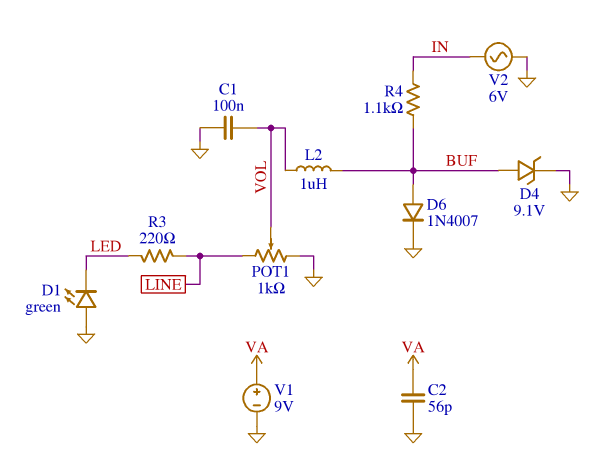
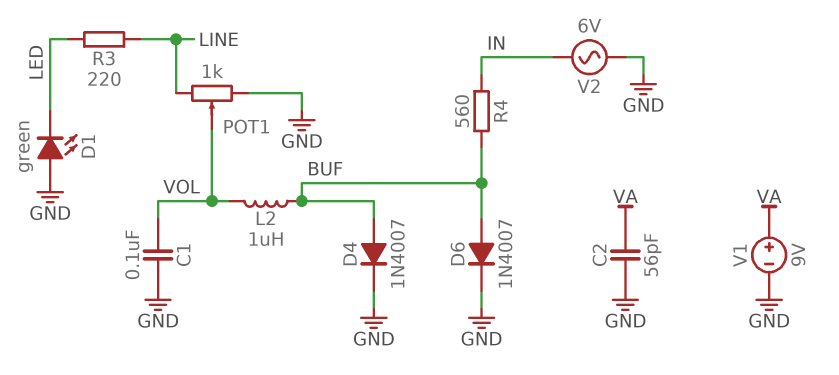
D4: zener 9.1V (A BUF, K GND) -> diode 1N4007 (A BUF, K GND)
R4: 1.1k (BUF, IN) -> 560 (BUF, IN)

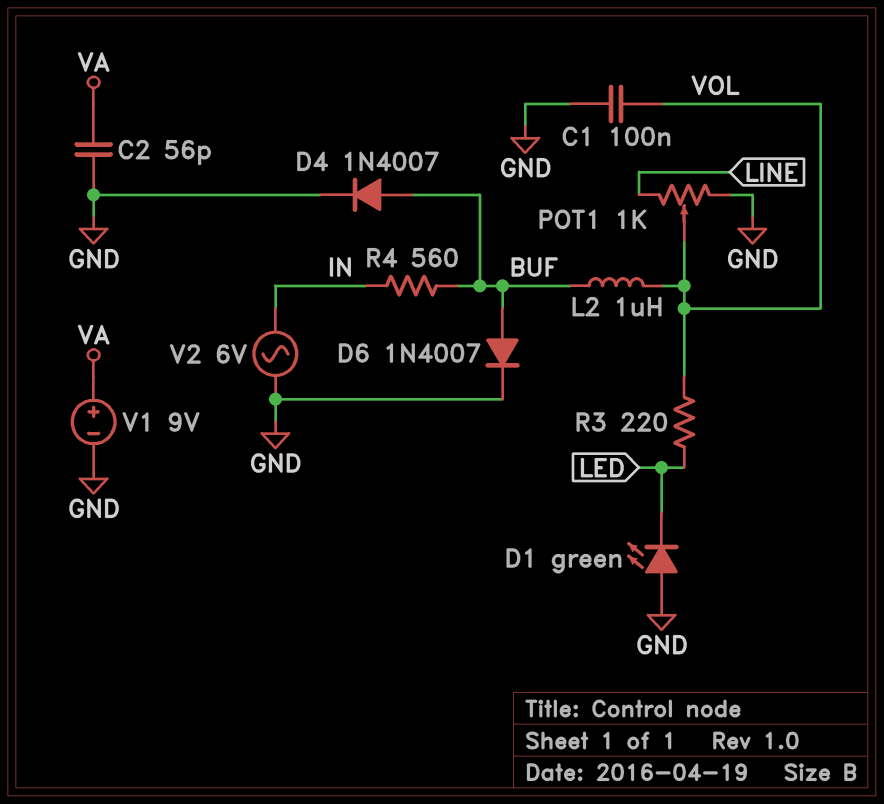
R3: 220 (LED, LINE) -> 220 (LED, VOL)

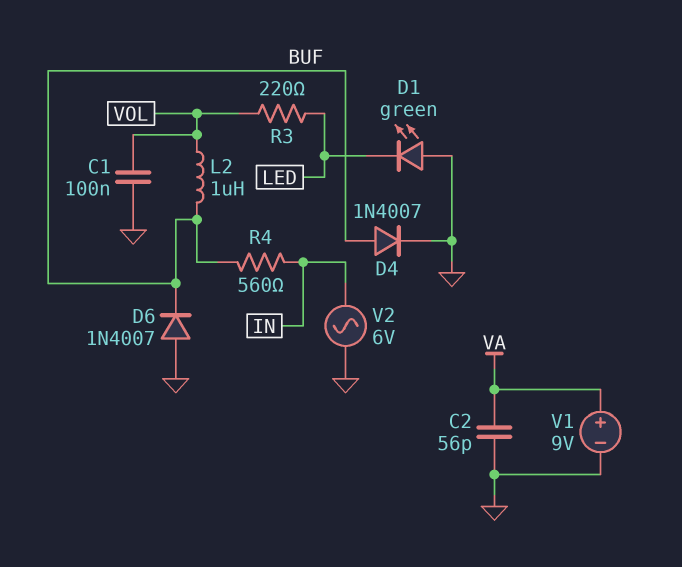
D6: diode 1N4007 (A BUF, K GND) -> diode 1N4007 (A GND, K BUF)
POT1: 1k (GND, LINE, wiper VOL) -> none

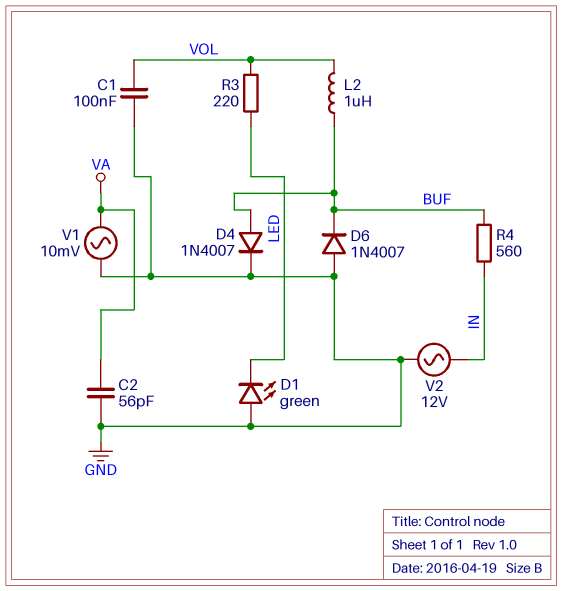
V1: 9V (plus VA, minus GND) -> AC 10mV (GND, VA)
V2: AC 6V (GND, IN) -> AC 12V (GND, IN)

